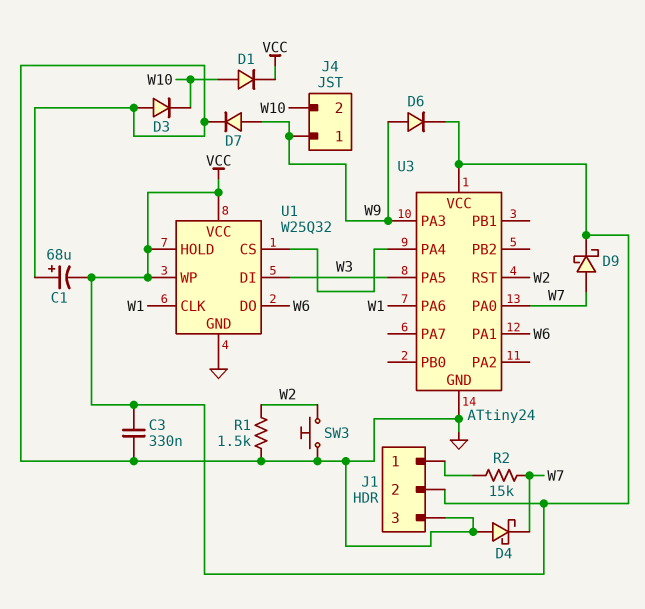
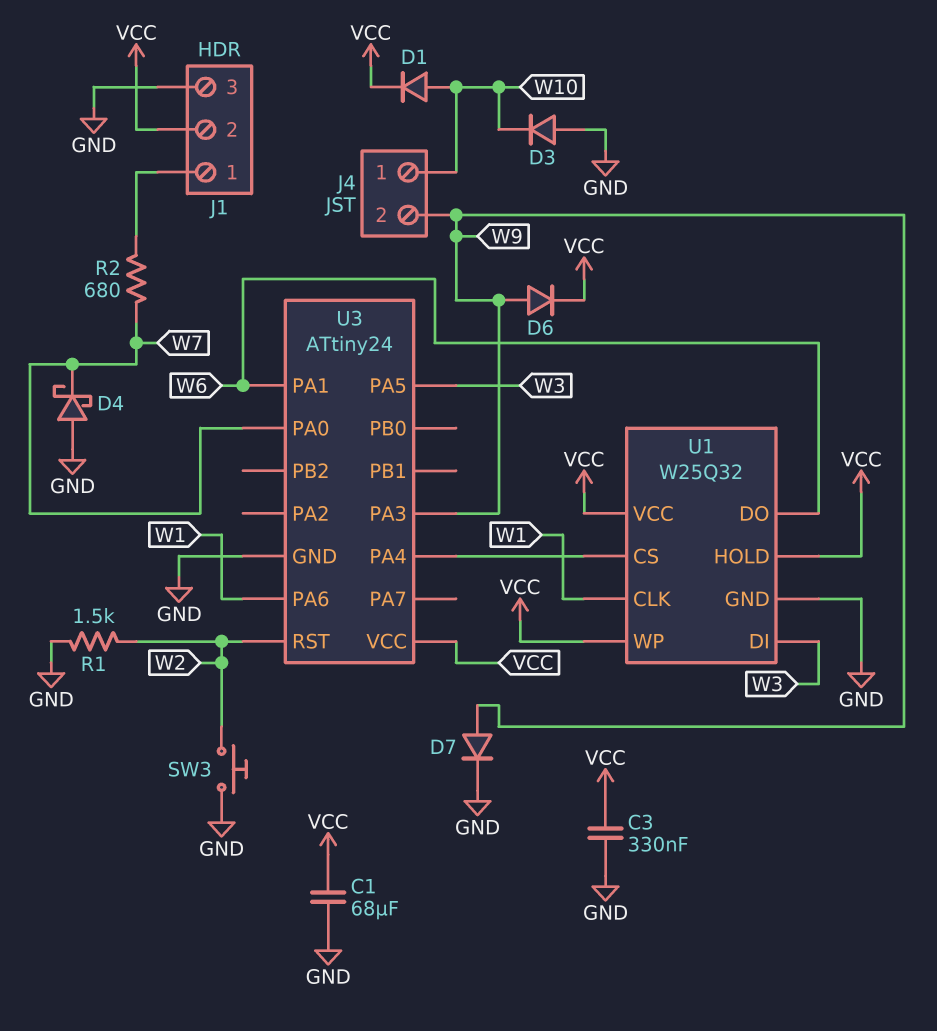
C1: 68uF (plus GND, minus VCC) -> 68uF (GND, VCC)
D9: schottky (A W7, K VCC) -> none
J4 pin 1: W9 -> W10
J4 pin 2: W10 -> W9
R2: 15k (J1/1, W7) -> 680 (J1/1, W7)

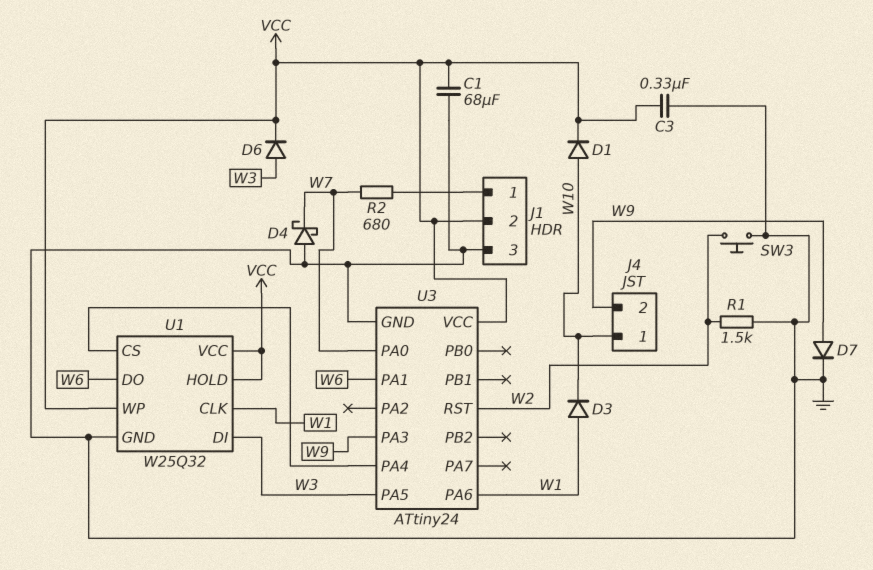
D3: diode (A GND, K W10) -> diode (A W1, K W10)
D6: diode (A W9, K VCC) -> diode (A W3, K VCC)

